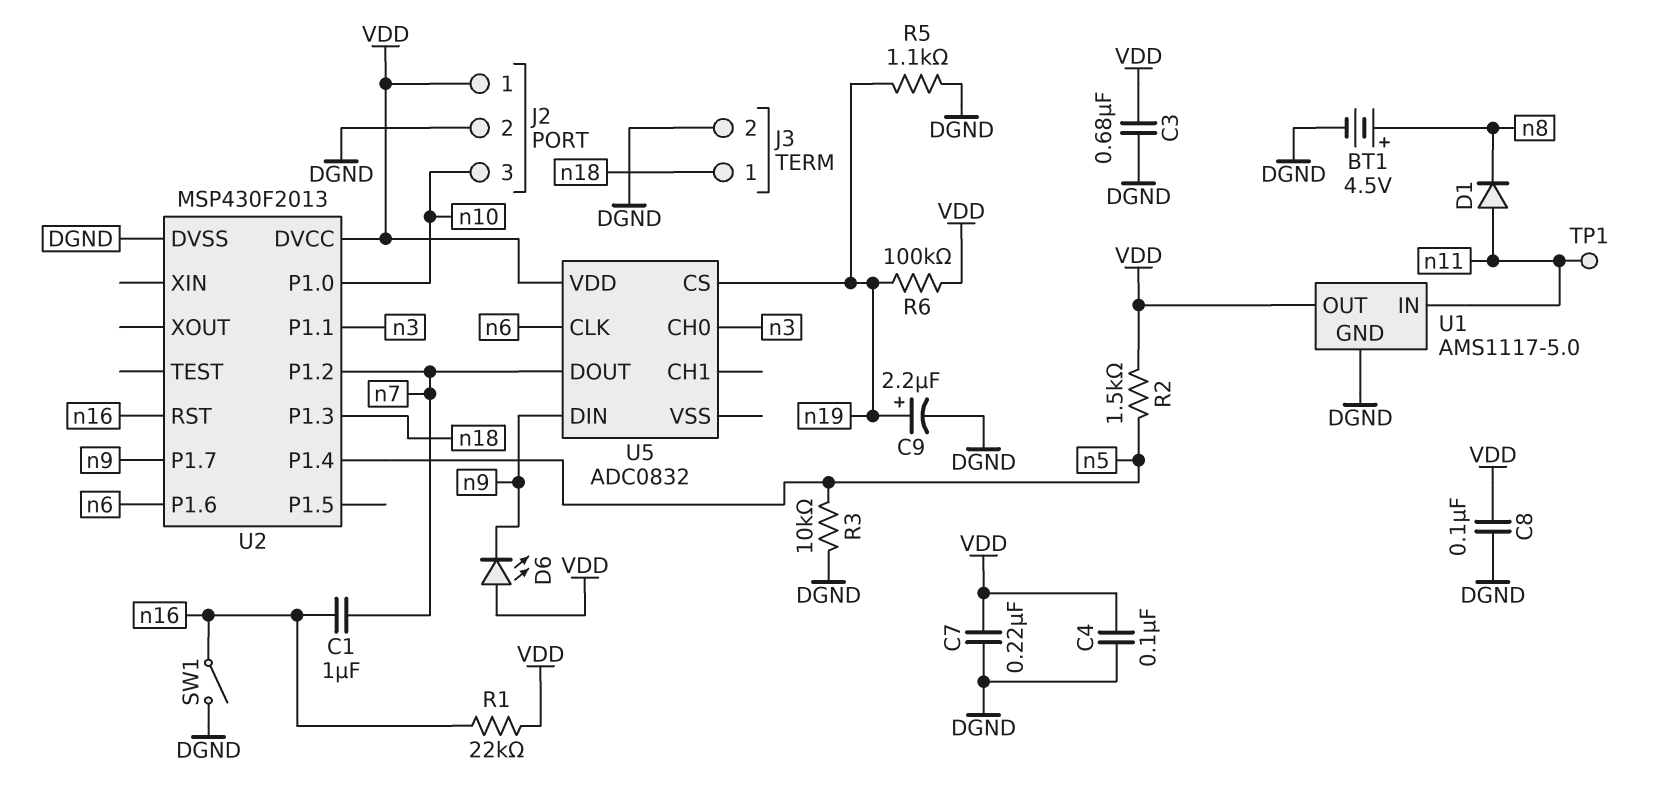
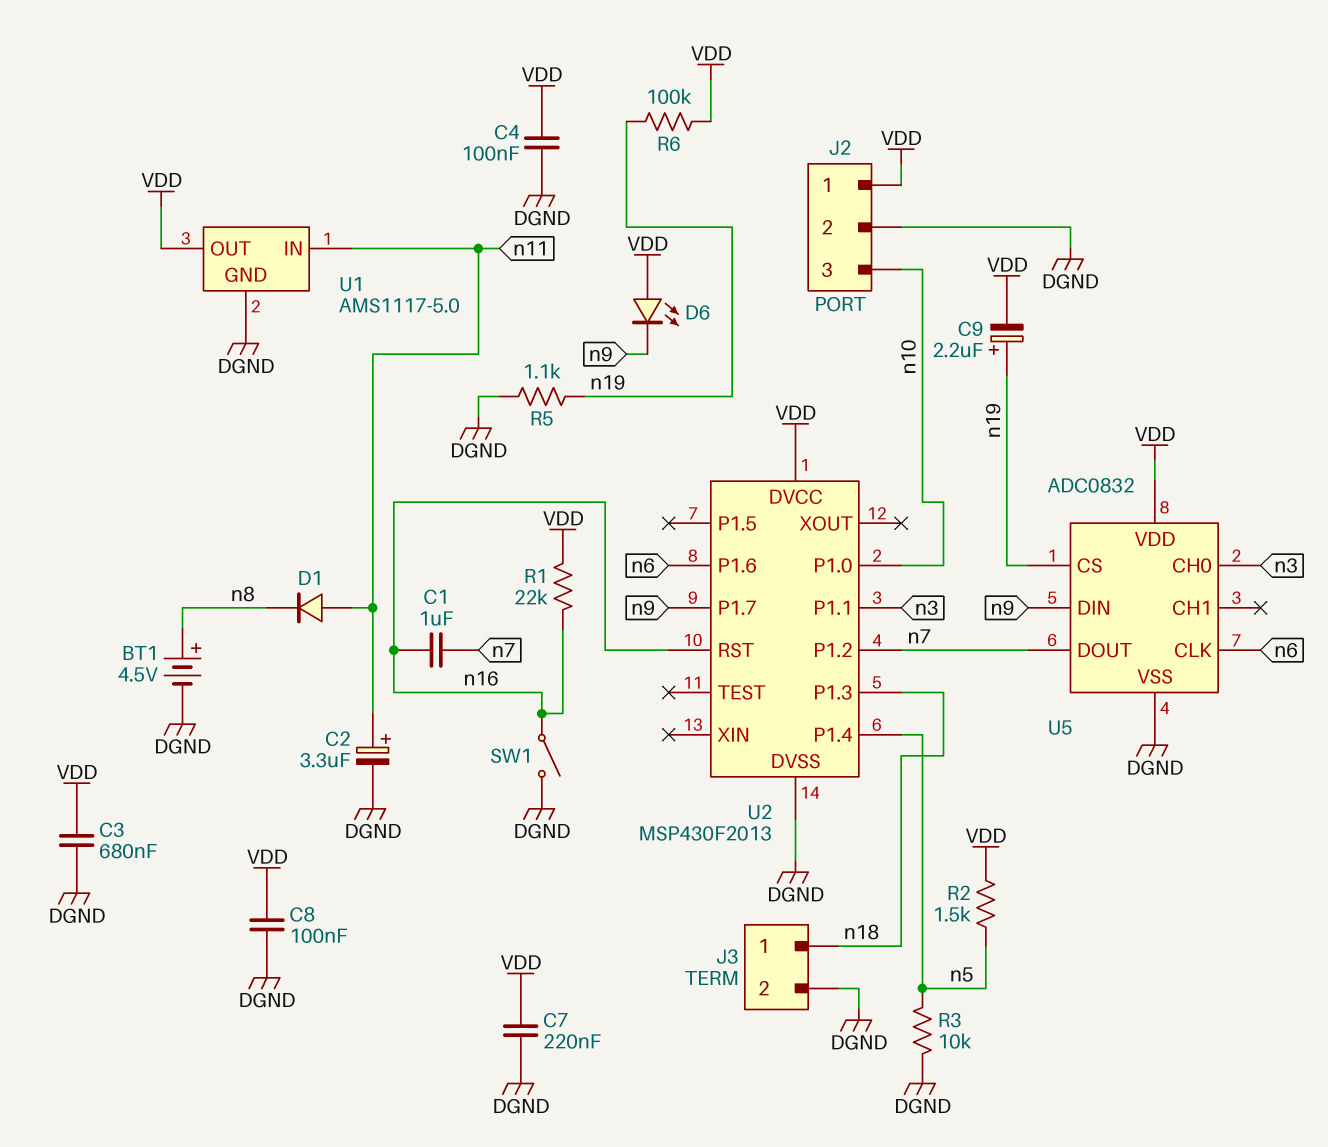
C2: none -> 3.3uF (plus n11, minus DGND)
C9: 2.2uF (plus n19, minus DGND) -> 2.2uF (plus n19, minus VDD)
TP1: test point (n11) -> none
U5 pin VSS: none -> DGND

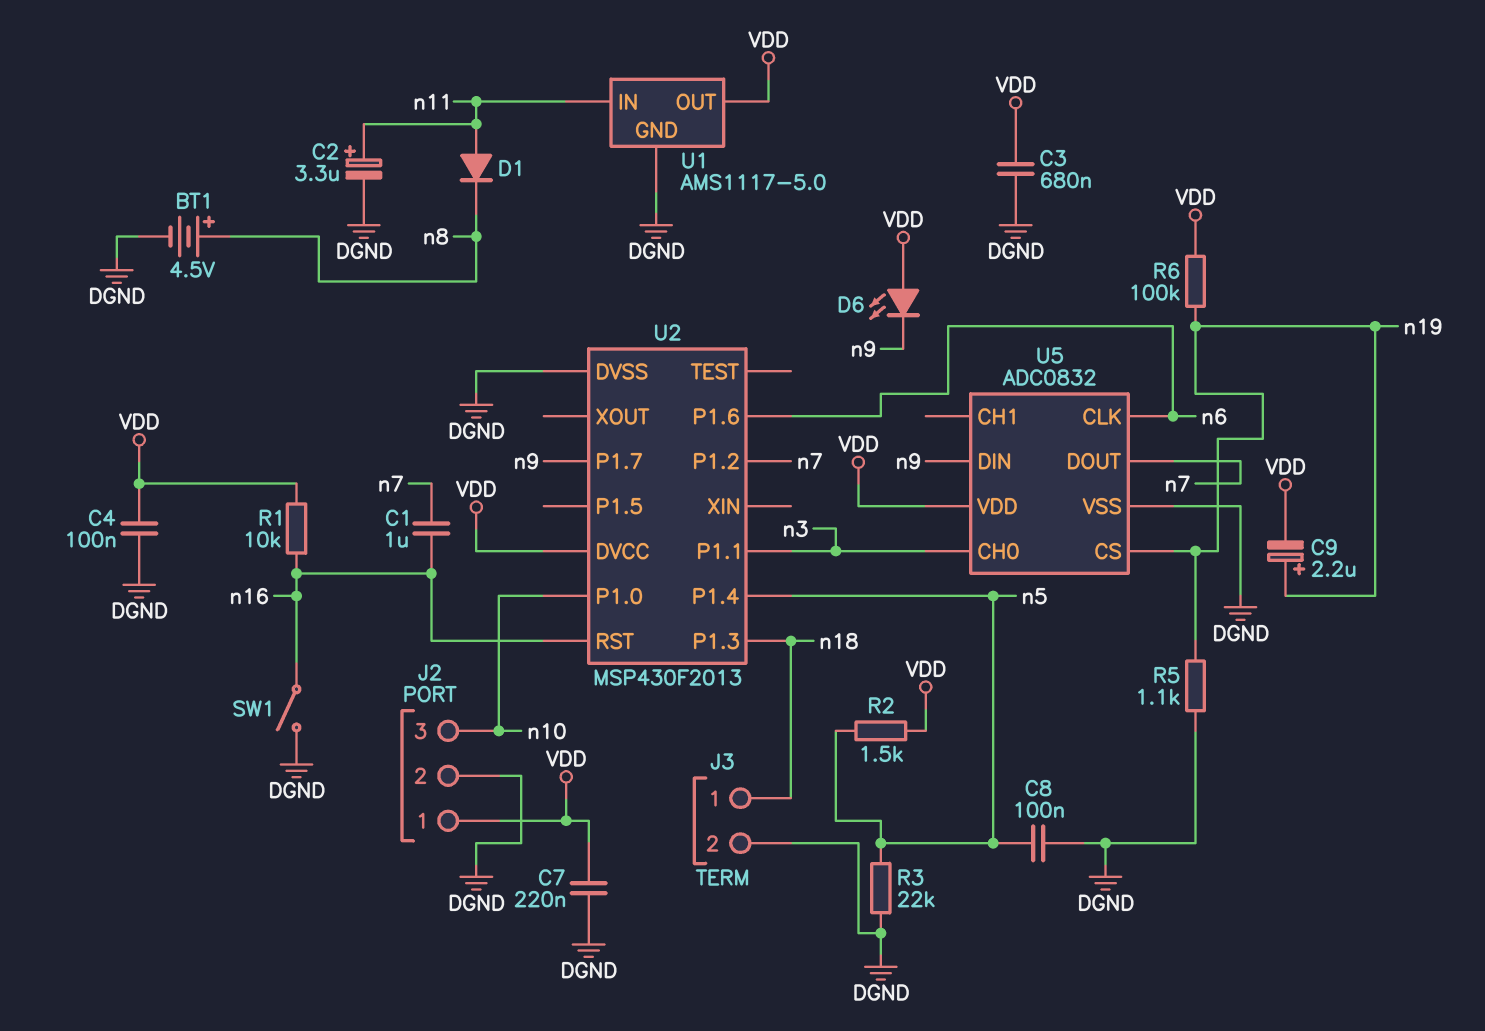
C8: 100nF (DGND, VDD) -> 100nF (DGND, n5)
R1: 22k (VDD, n16) -> 10k (VDD, n16)
R3: 10k (DGND, n5) -> 22k (DGND, n5)

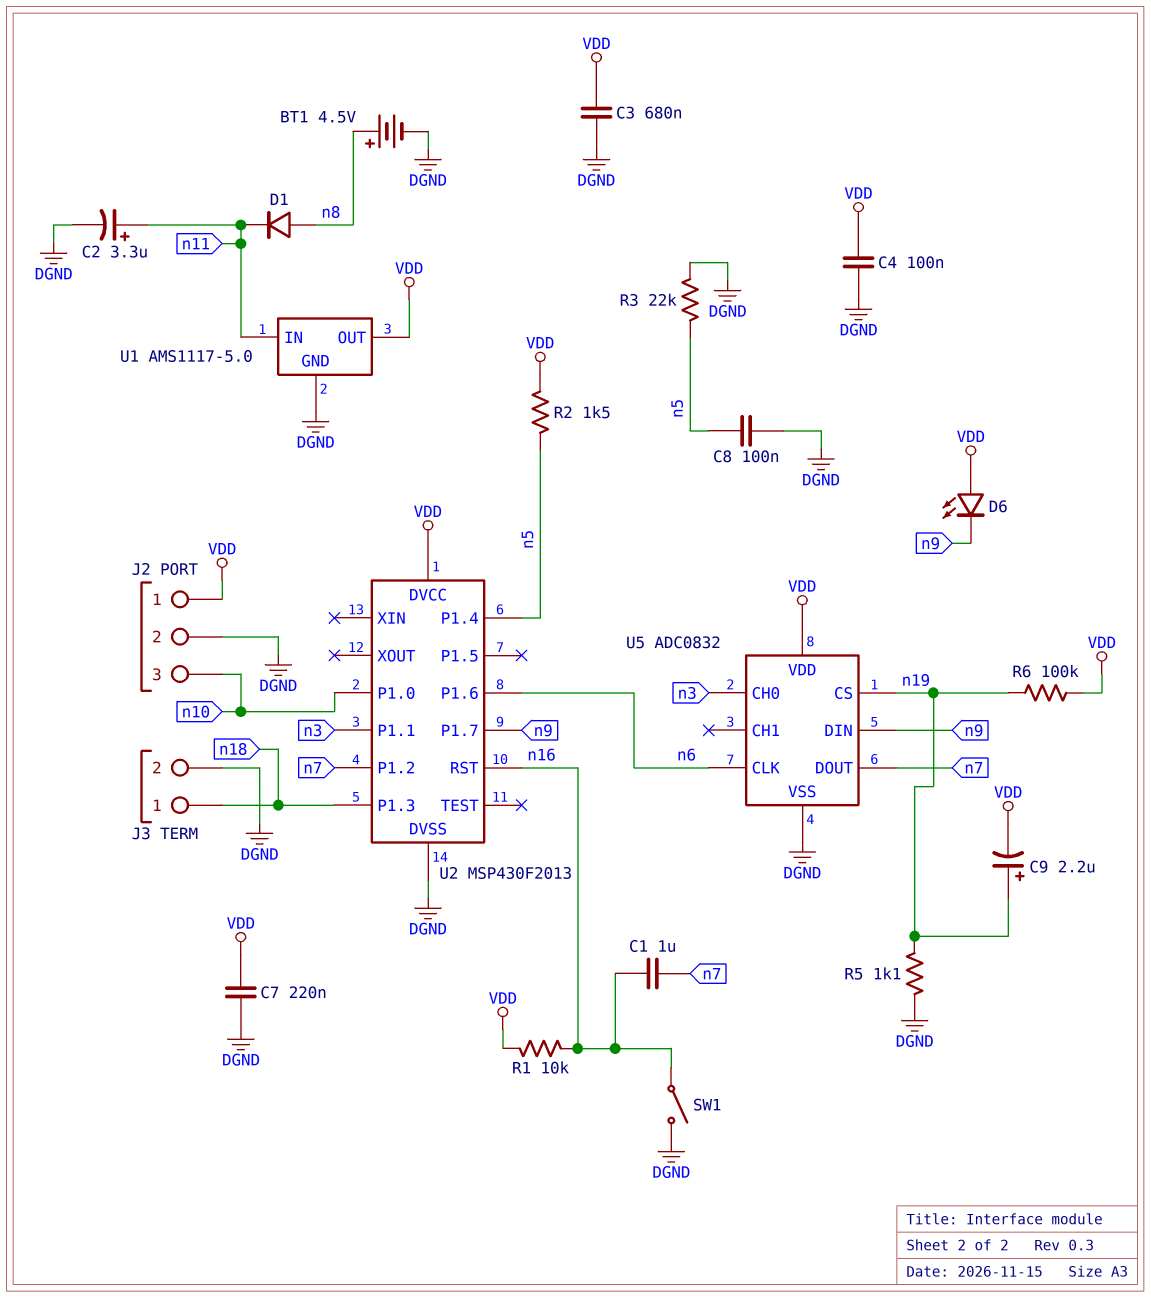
D1: diode (A n11, K n8) -> diode (A n8, K n11)

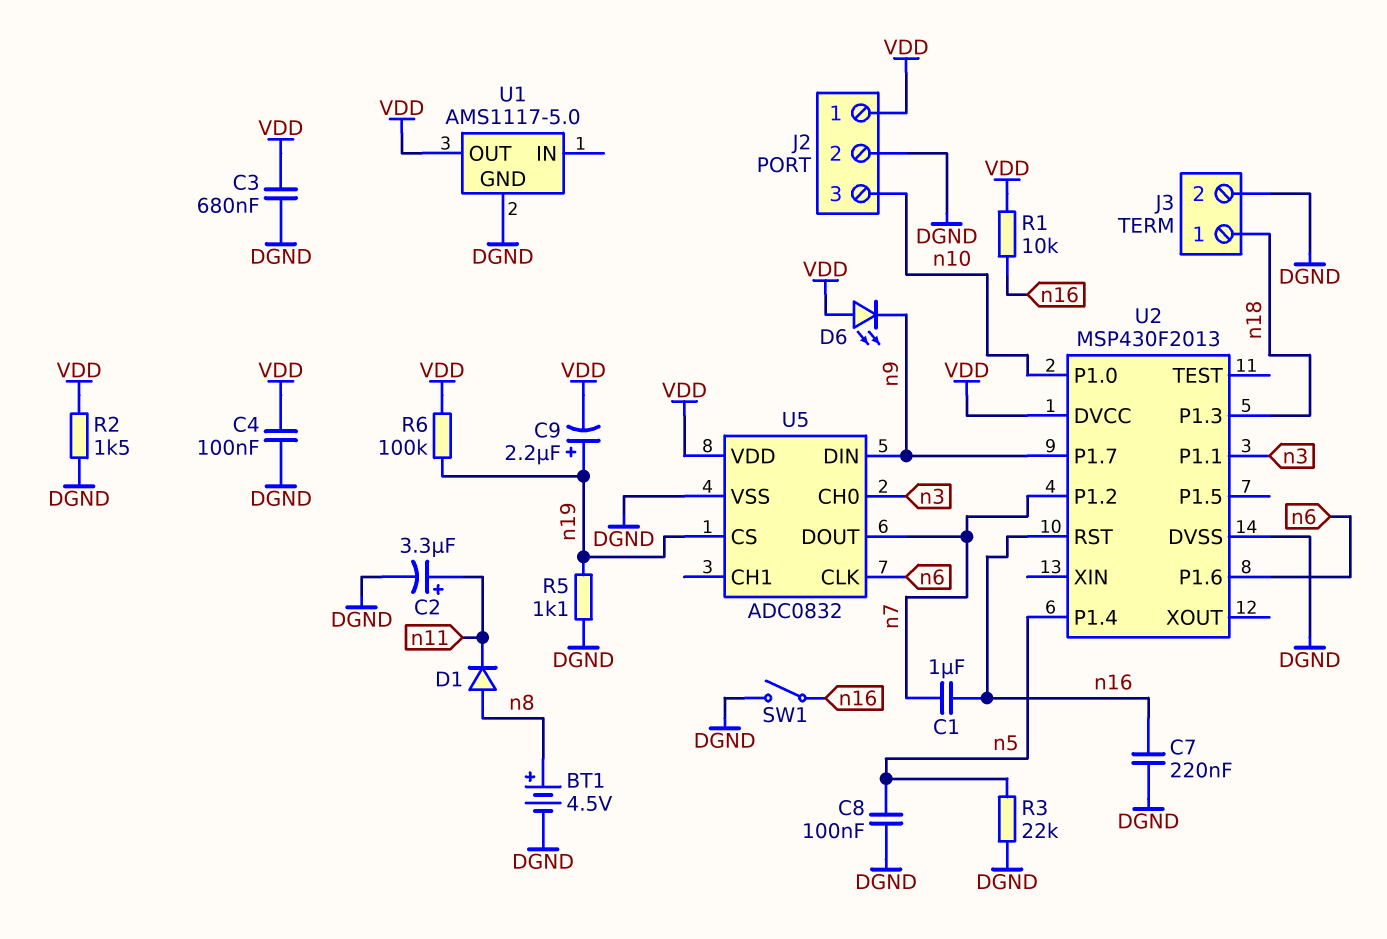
C7: 220nF (DGND, VDD) -> 220nF (DGND, n16)
R2: 1.5k (VDD, n5) -> 1.5k (DGND, VDD)
U1 pin IN: n11 -> none

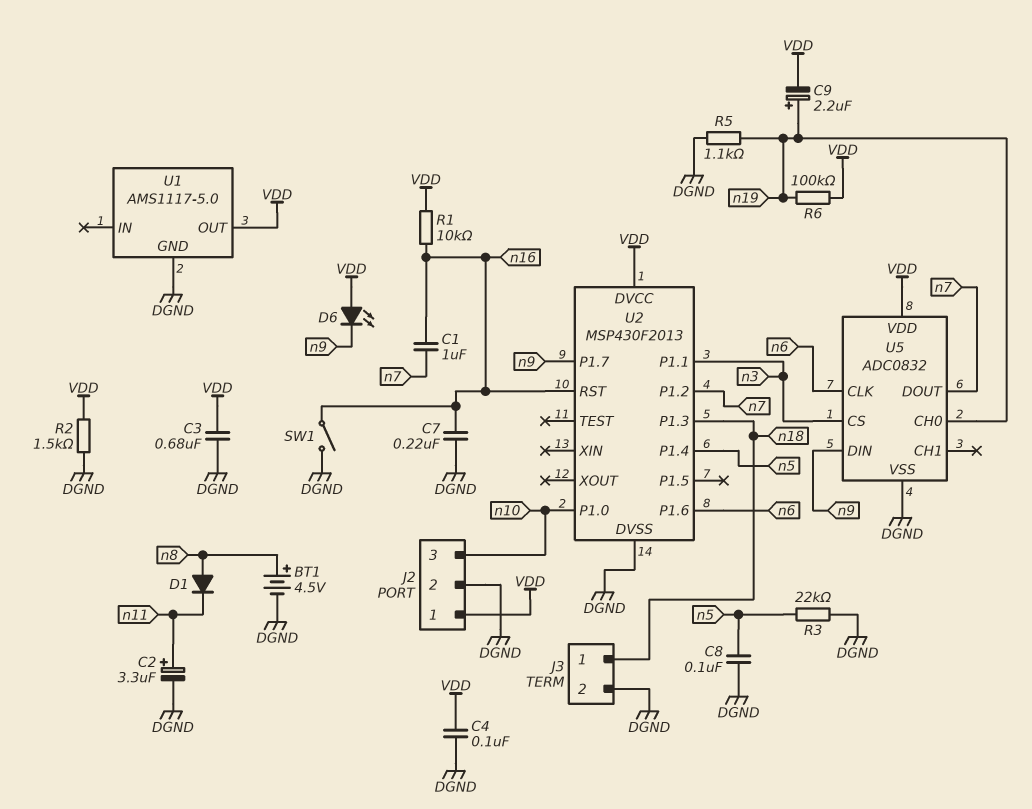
U5 pin CH0: n3 -> n19
U5 pin CS: n19 -> n3

